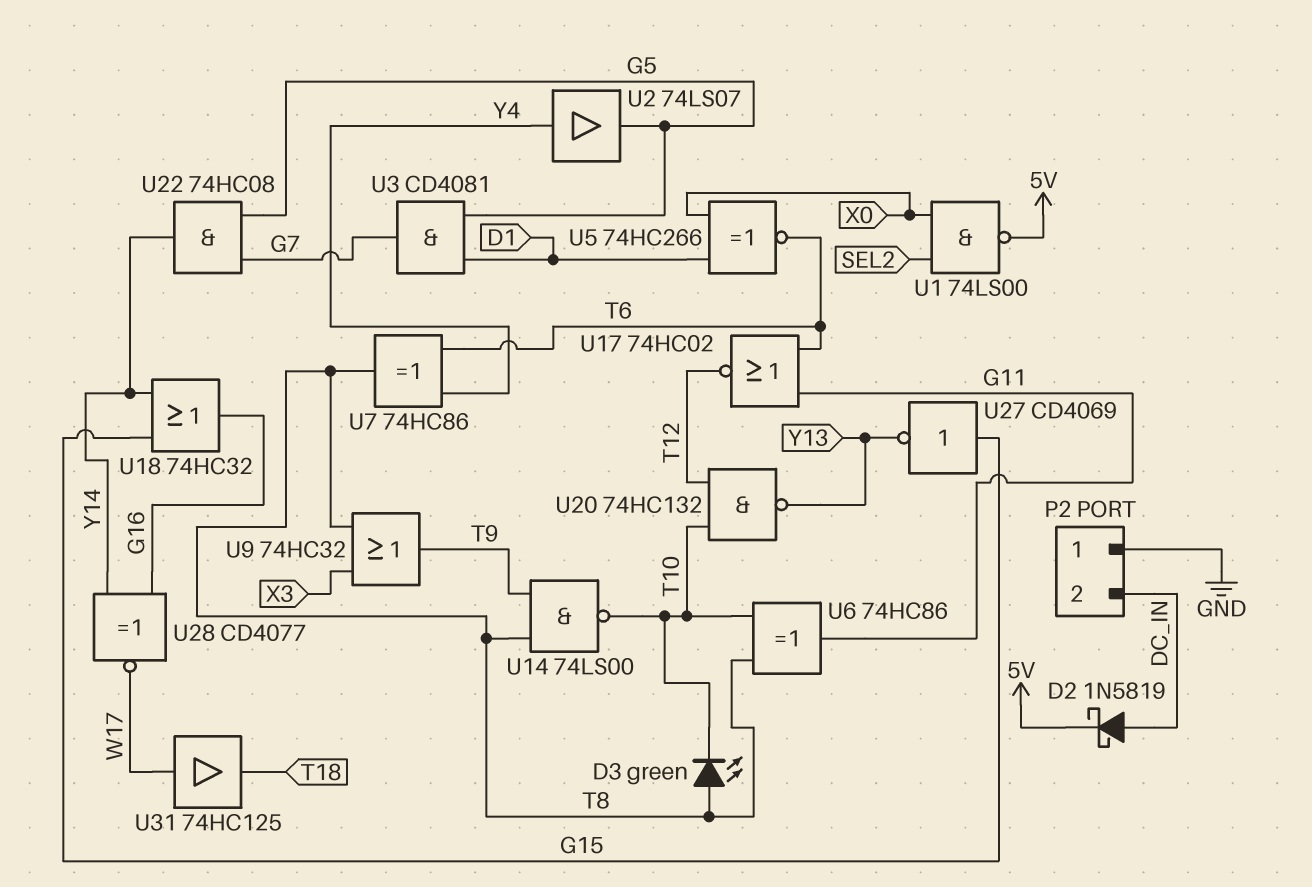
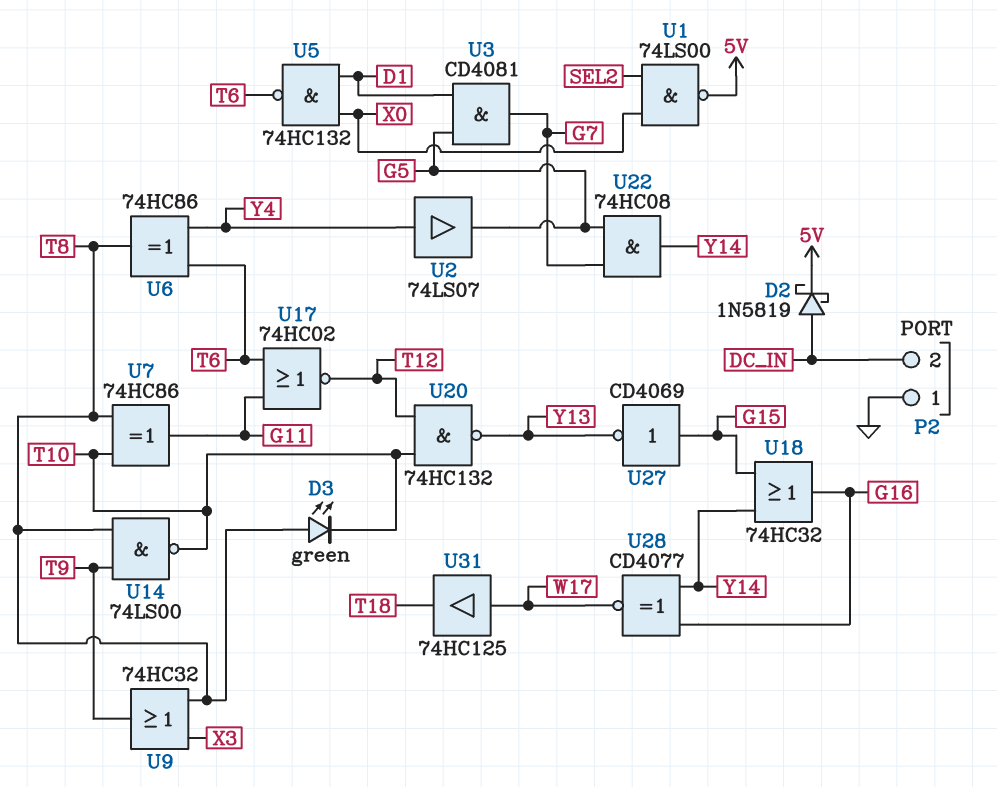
U5: XNOR 74HC266 (in D1, in X0, out T6) -> NAND 74HC132 (in D1, in X0, out T6)
U6: XOR 74HC86 (in T8, in T10, out G11) -> XOR 74HC86 (in T6, in Y4, out T8)
U7: XOR 74HC86 (in T6, in Y4, out T8) -> XOR 74HC86 (in T8, in T10, out G11)

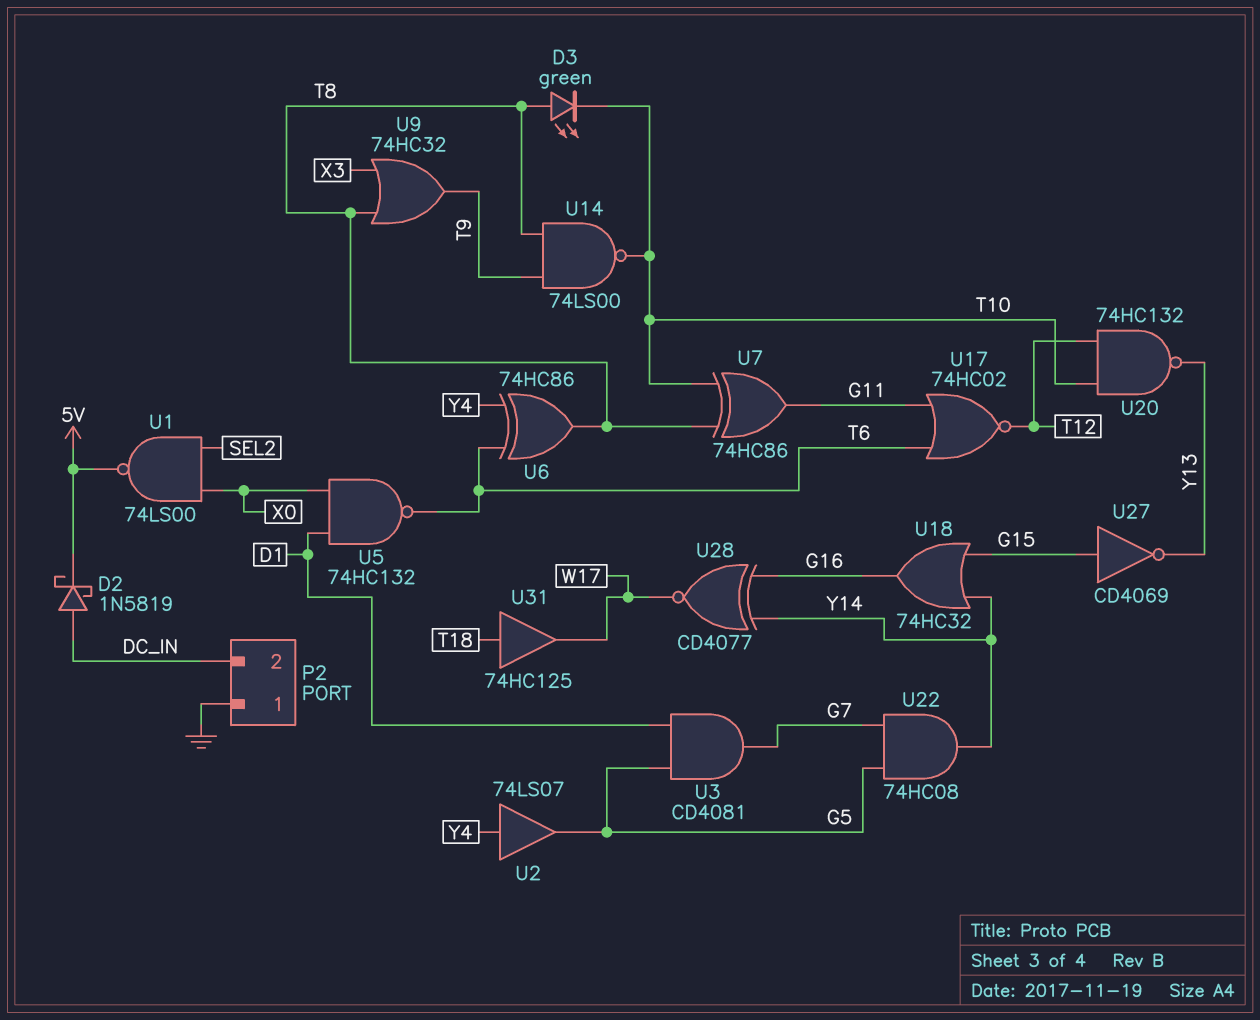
U31: buffer 74HC125 (in W17, out T18) -> buffer 74HC125 (in T18, out W17)

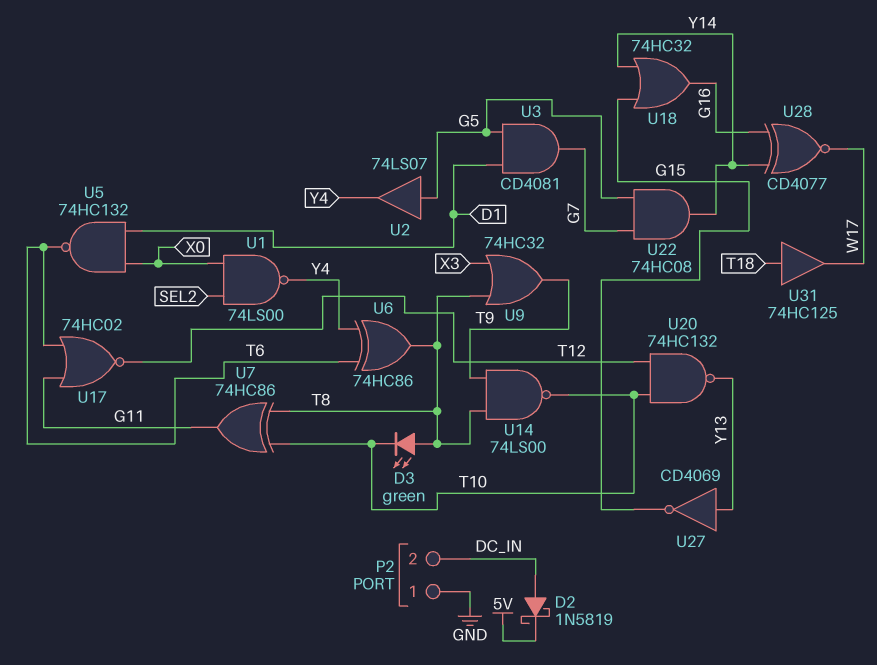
U1: NAND 74LS00 (in SEL2, in X0, out 5V) -> NAND 74LS00 (in SEL2, in X0, out Y4)
U2: buffer 74LS07 (in Y4, out G5) -> buffer 74LS07 (in G5, out Y4)
U27: NOT CD4069 (in G15, out Y13) -> NOT CD4069 (in Y13, out G15)

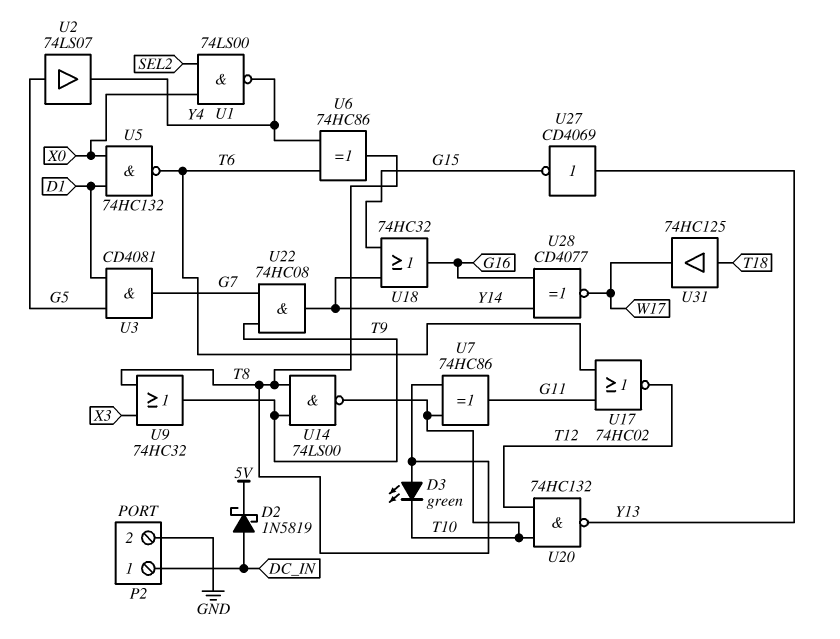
P2 pin 1: GND -> DC_IN
P2 pin 2: DC_IN -> GND
U22: AND 74HC08 (in G5, in G7, out Y14) -> AND 74HC08 (in G7, in T9, out Y14)

